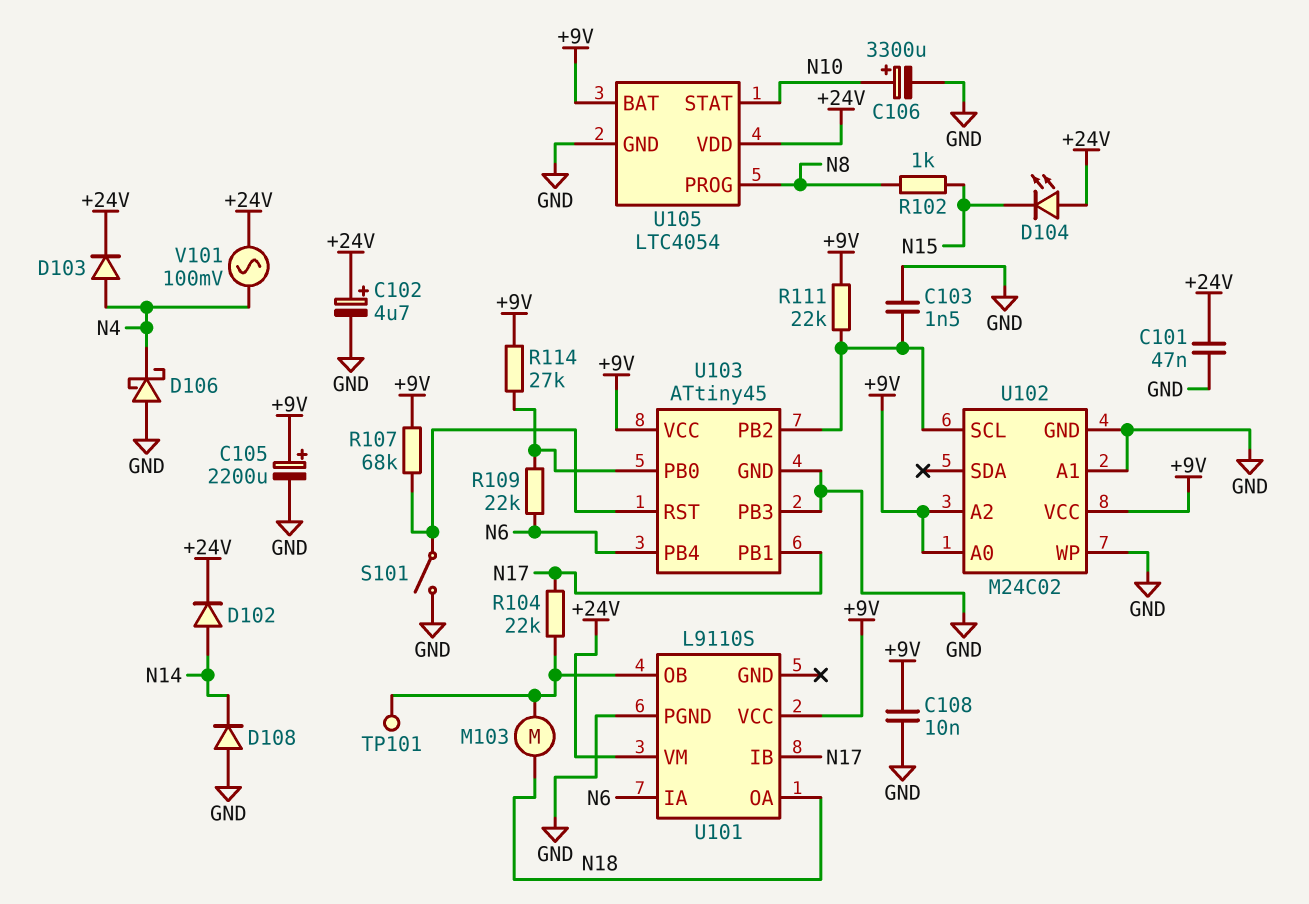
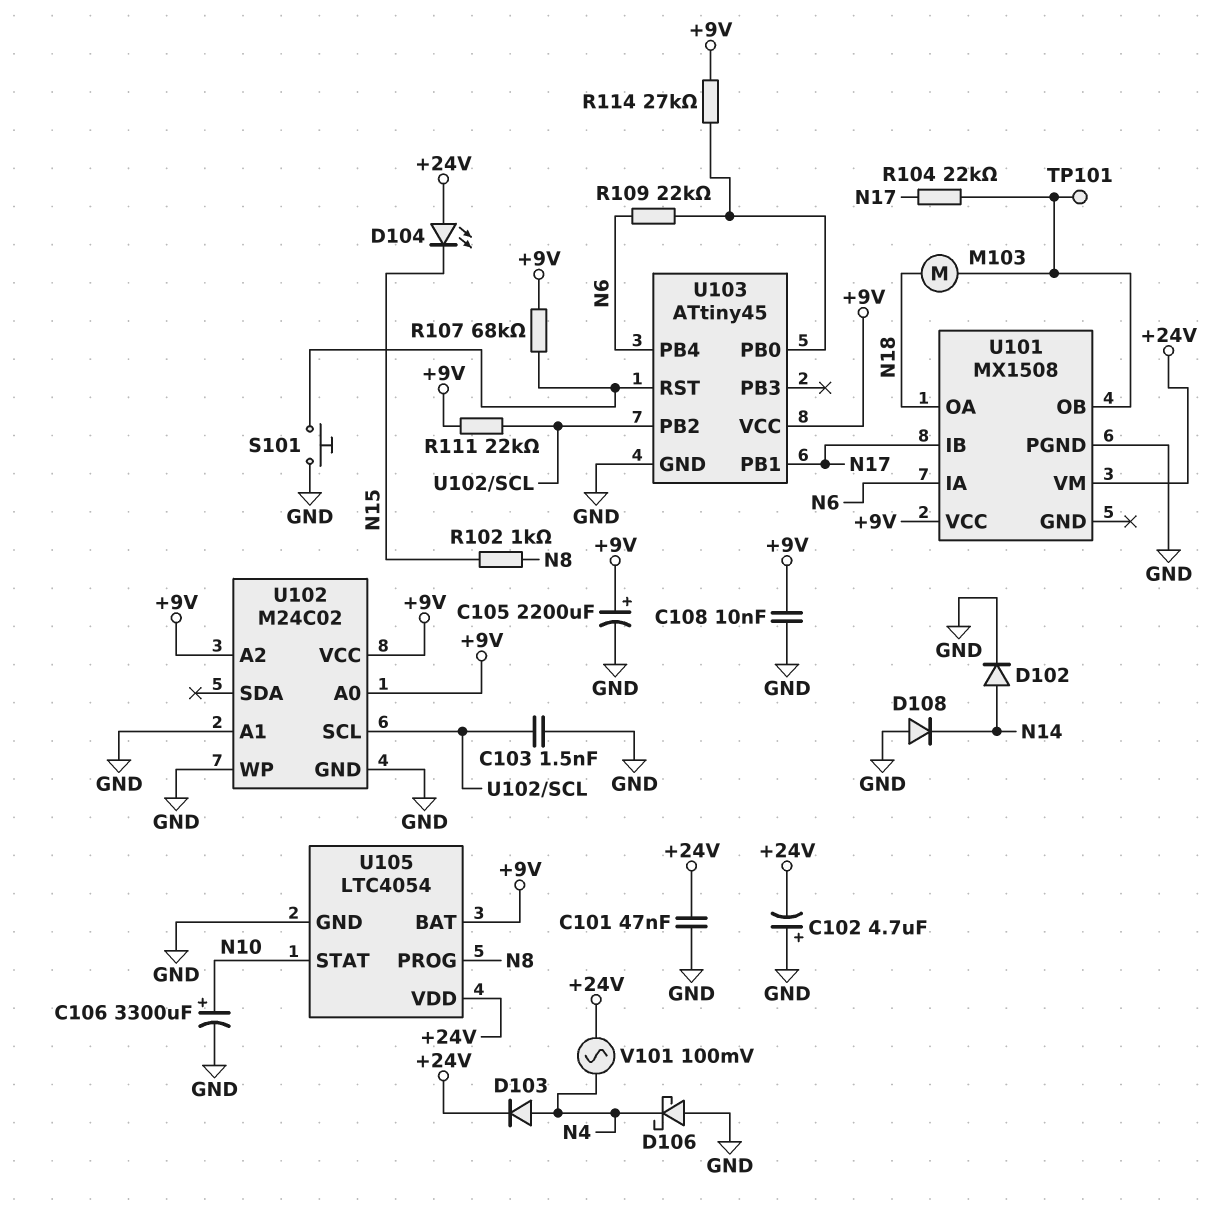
C102: 4.7uF (plus +24V, minus GND) -> 4.7uF (plus GND, minus +24V)
D102: diode (A N14, K +24V) -> diode (A N14, K GND)
S101: switch (GND, U103/RST) -> button (GND, U103/RST)
U101: L9110S -> MX1508
U103 pin PB3: GND -> none

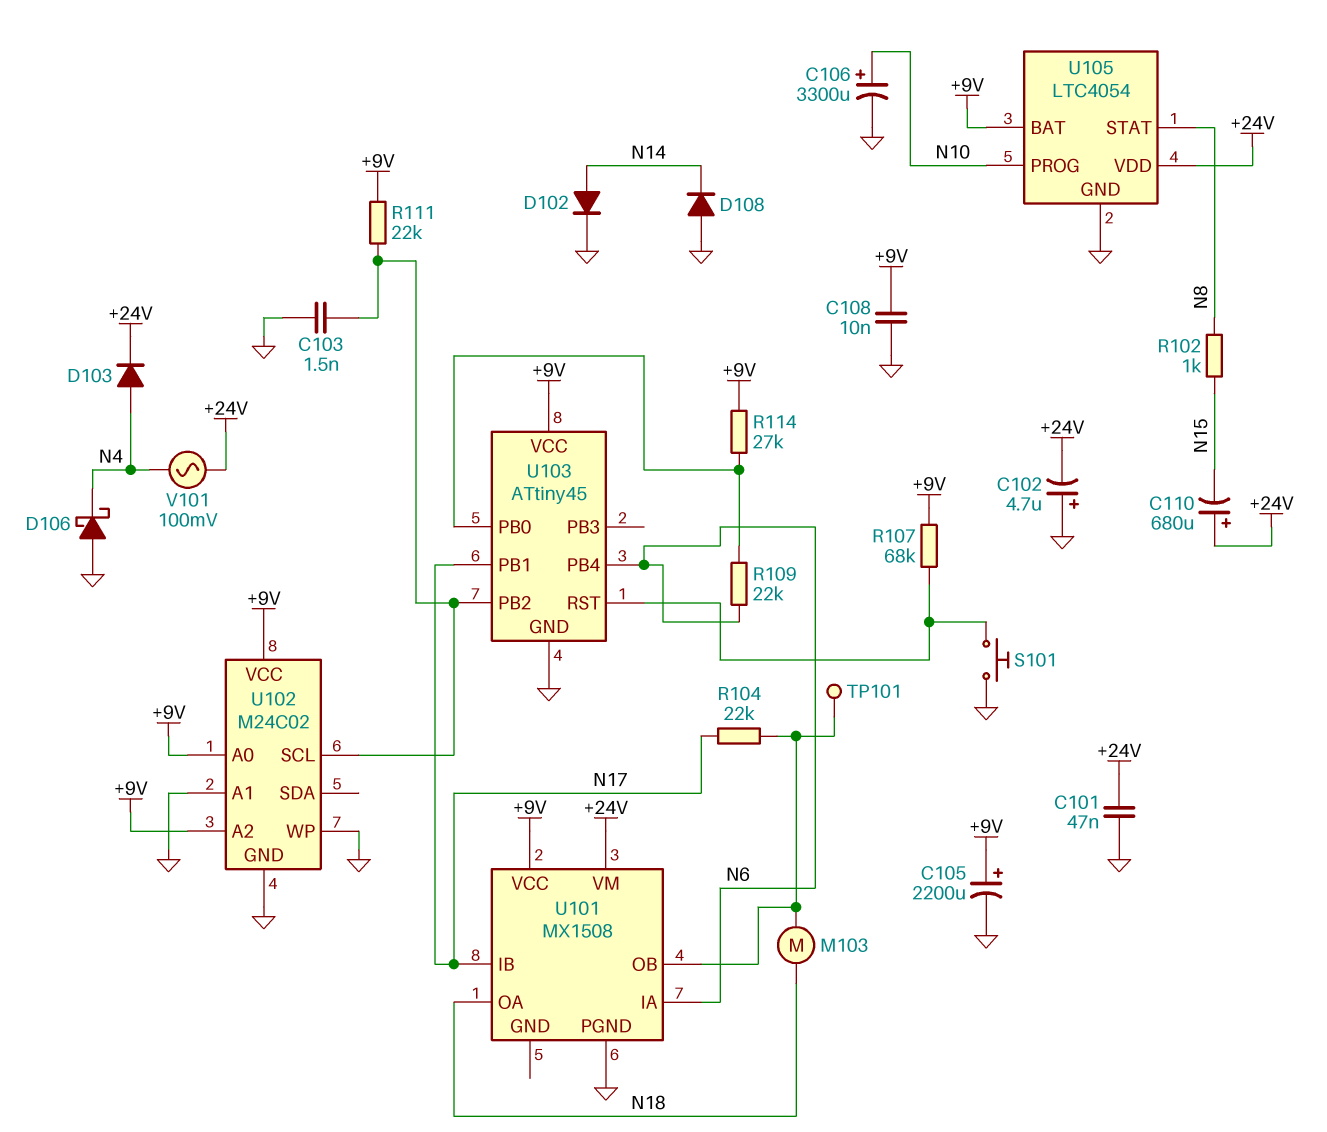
C110: none -> 680uF (plus +24V, minus N15)
D104: LED (A +24V, K N15) -> none
U105 pin PROG: N8 -> N10
U105 pin STAT: N10 -> N8

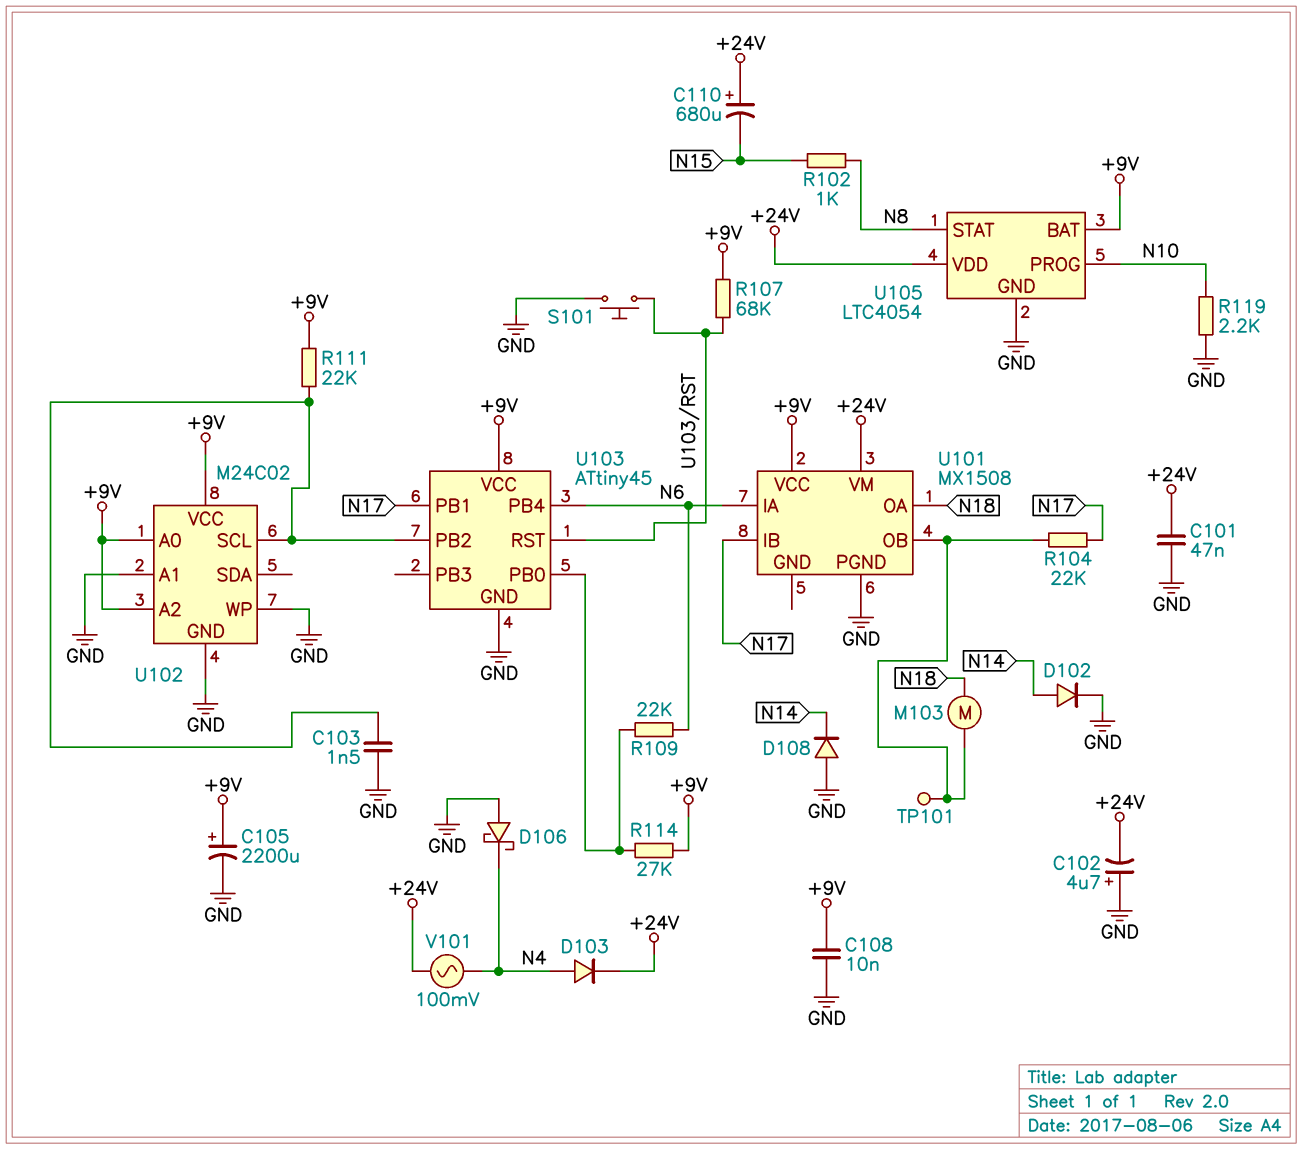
C106: 3300uF (plus N10, minus GND) -> none
R119: none -> 2.2k (GND, N10)

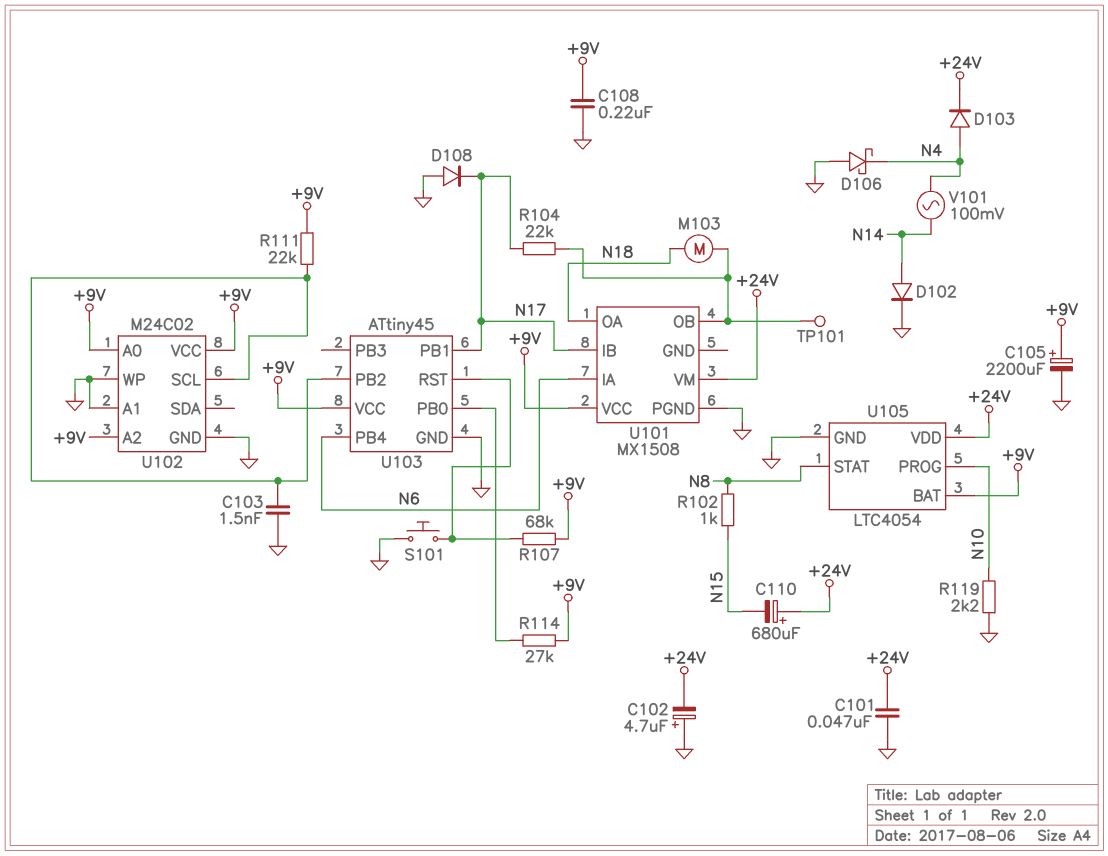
C108: 10nF (+9V, GND) -> 220nF (+9V, GND)
D108: diode (A GND, K N14) -> diode (A GND, K N17)
R109: 22k (N6, U103/PB0) -> none
V101: AC 100mV (+24V, N4) -> AC 100mV (N4, N14)

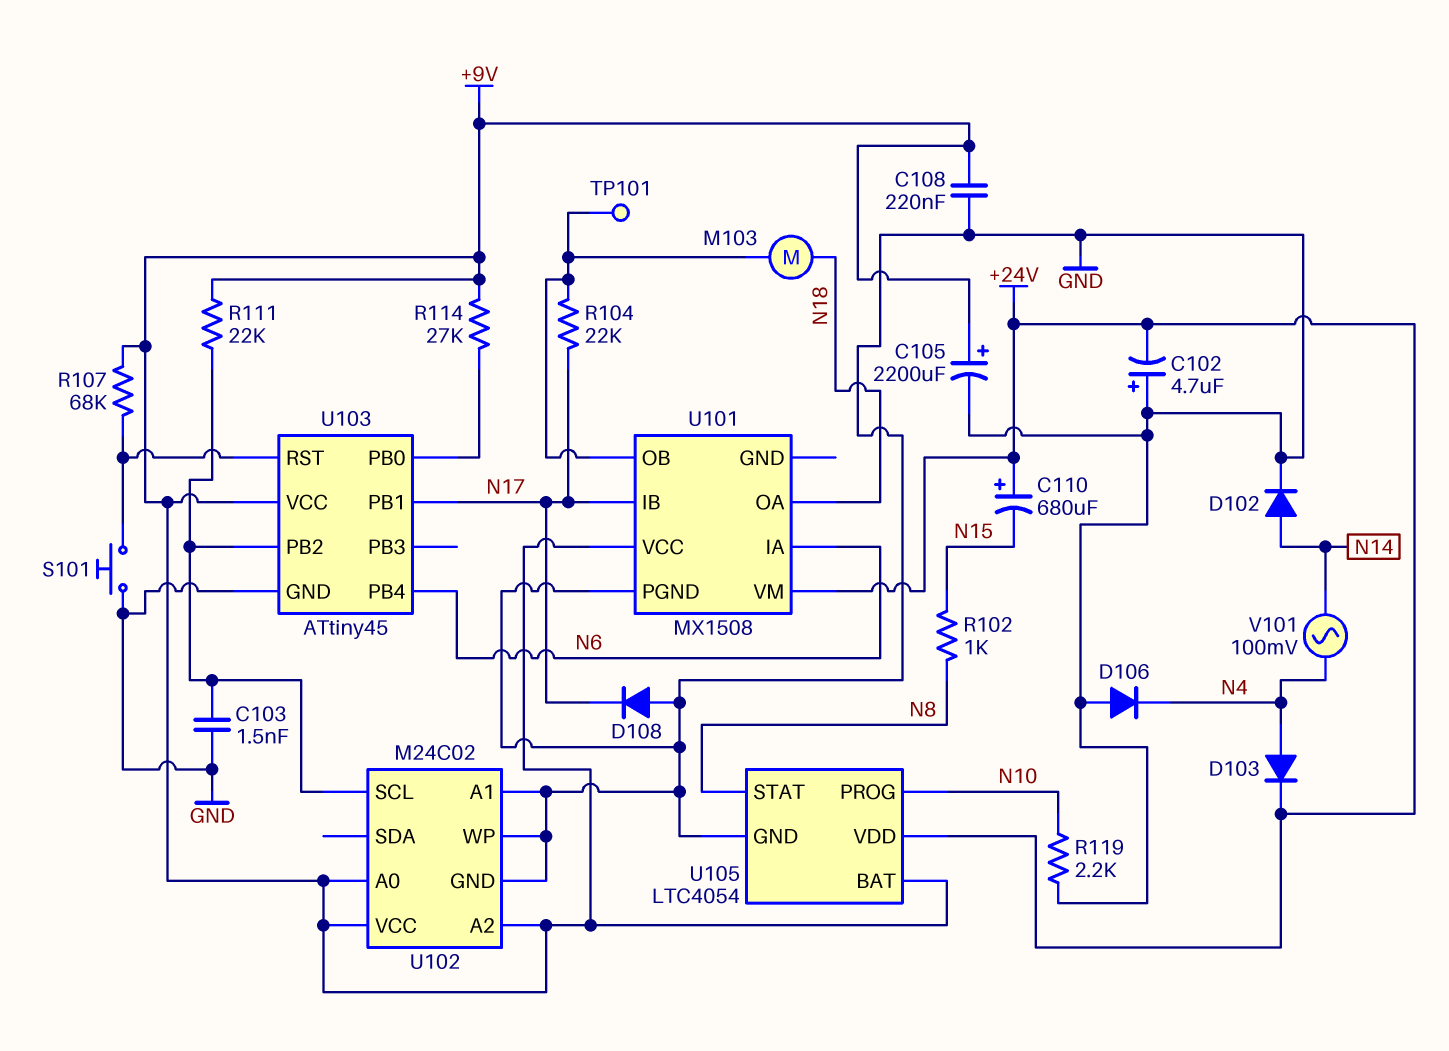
C101: 47nF (+24V, GND) -> none
D106: schottky (A GND, K N4) -> diode (A GND, K N4)

